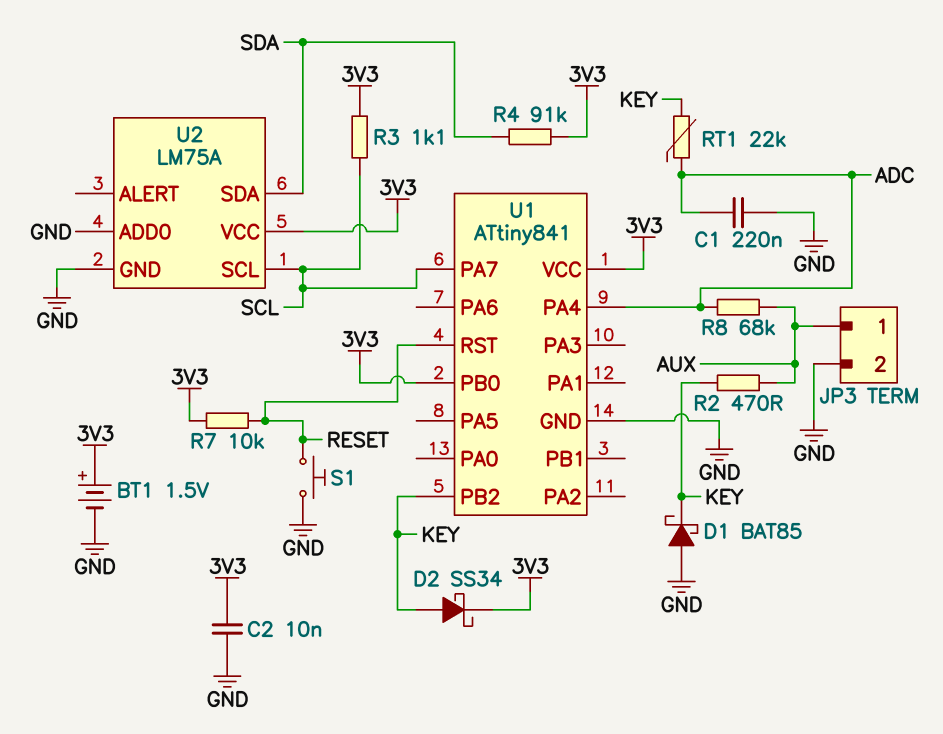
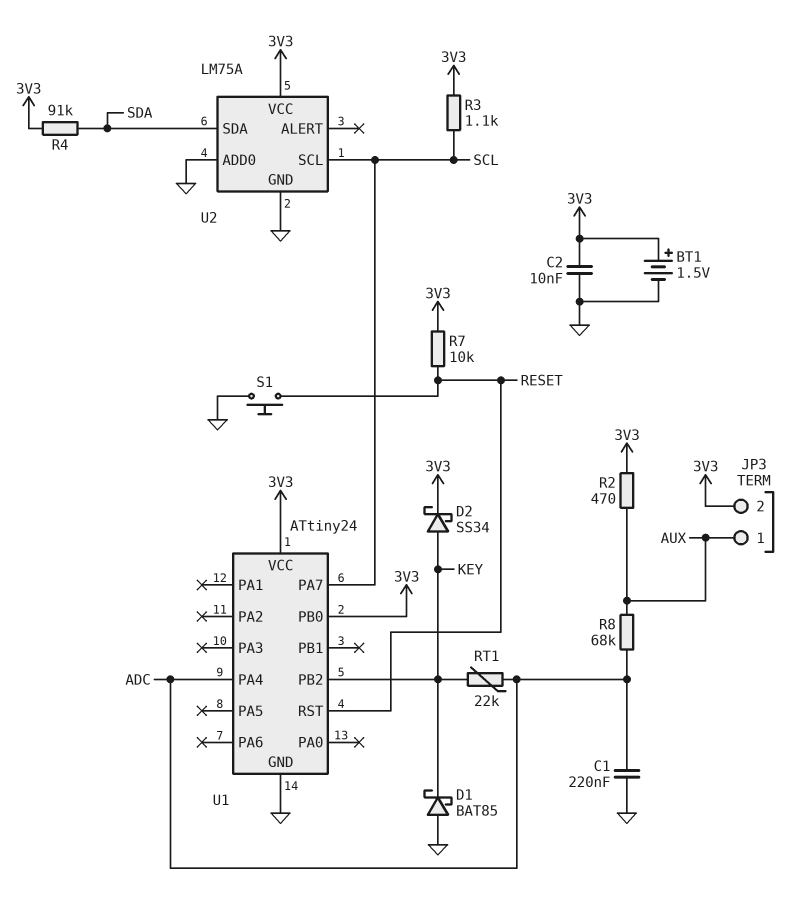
JP3 pin 2: GND -> 3V3
R2: 470 (AUX, KEY) -> 470 (3V3, AUX)
U1: ATtiny841 -> ATtiny24

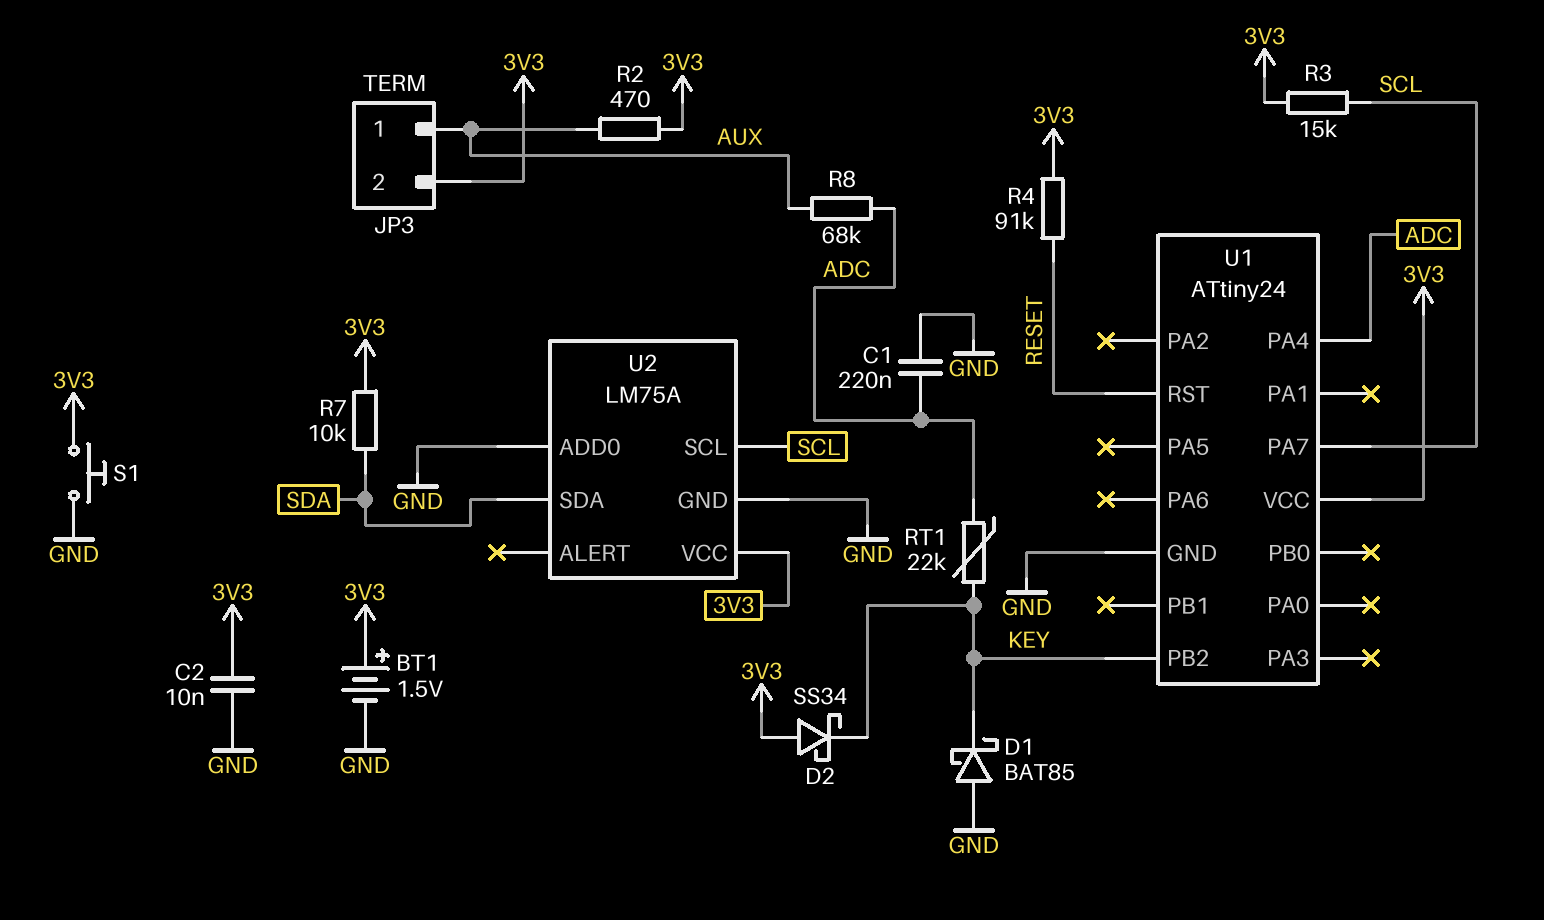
D2: schottky SS34 (A KEY, K 3V3) -> schottky SS34 (A 3V3, K KEY)
R3: 1.1k (3V3, SCL) -> 15k (3V3, SCL)
R4: 91k (3V3, SDA) -> 91k (3V3, RESET)
R7: 10k (3V3, RESET) -> 10k (3V3, SDA)
S1: button (GND, RESET) -> button (3V3, GND)
U1 pin PB0: 3V3 -> none

